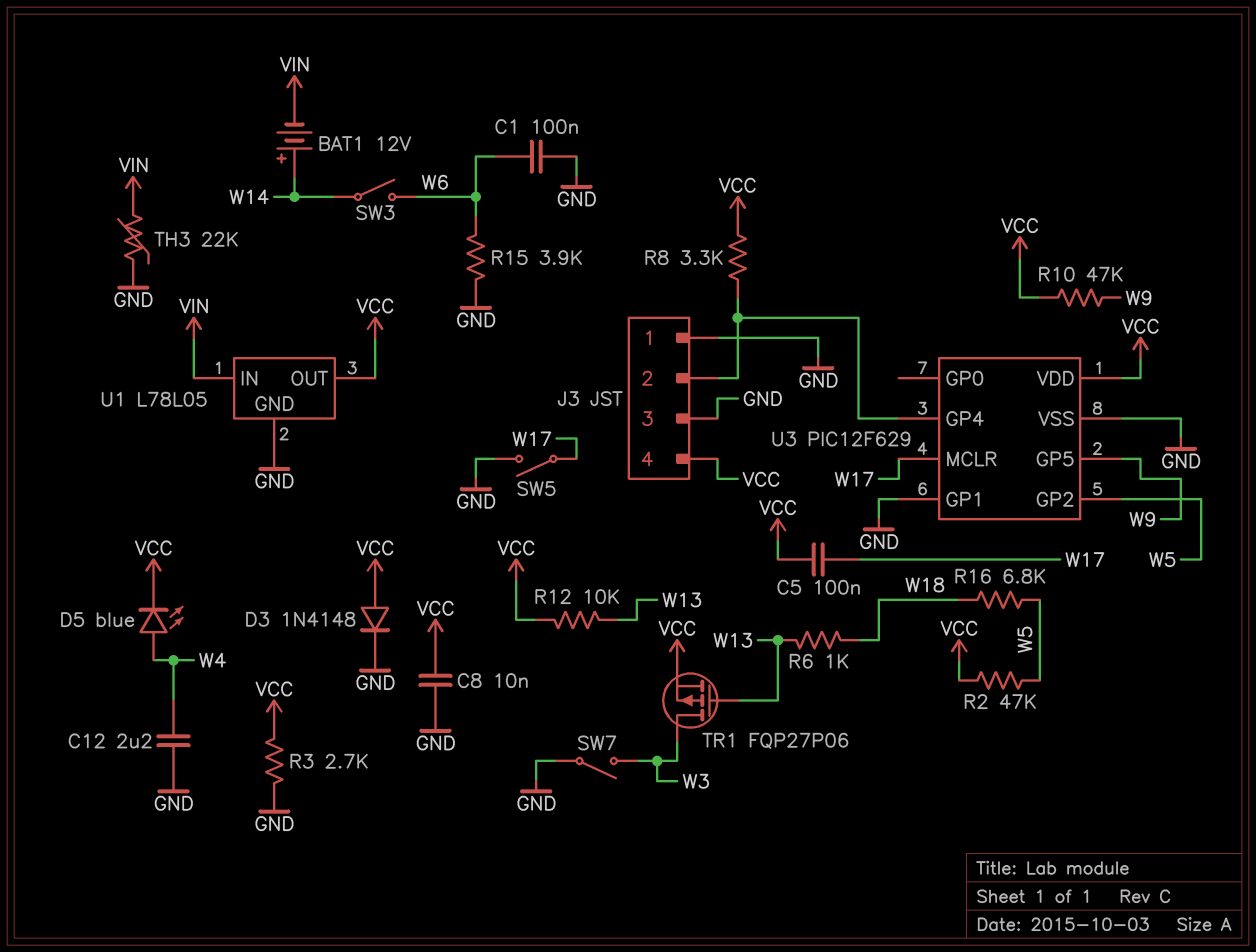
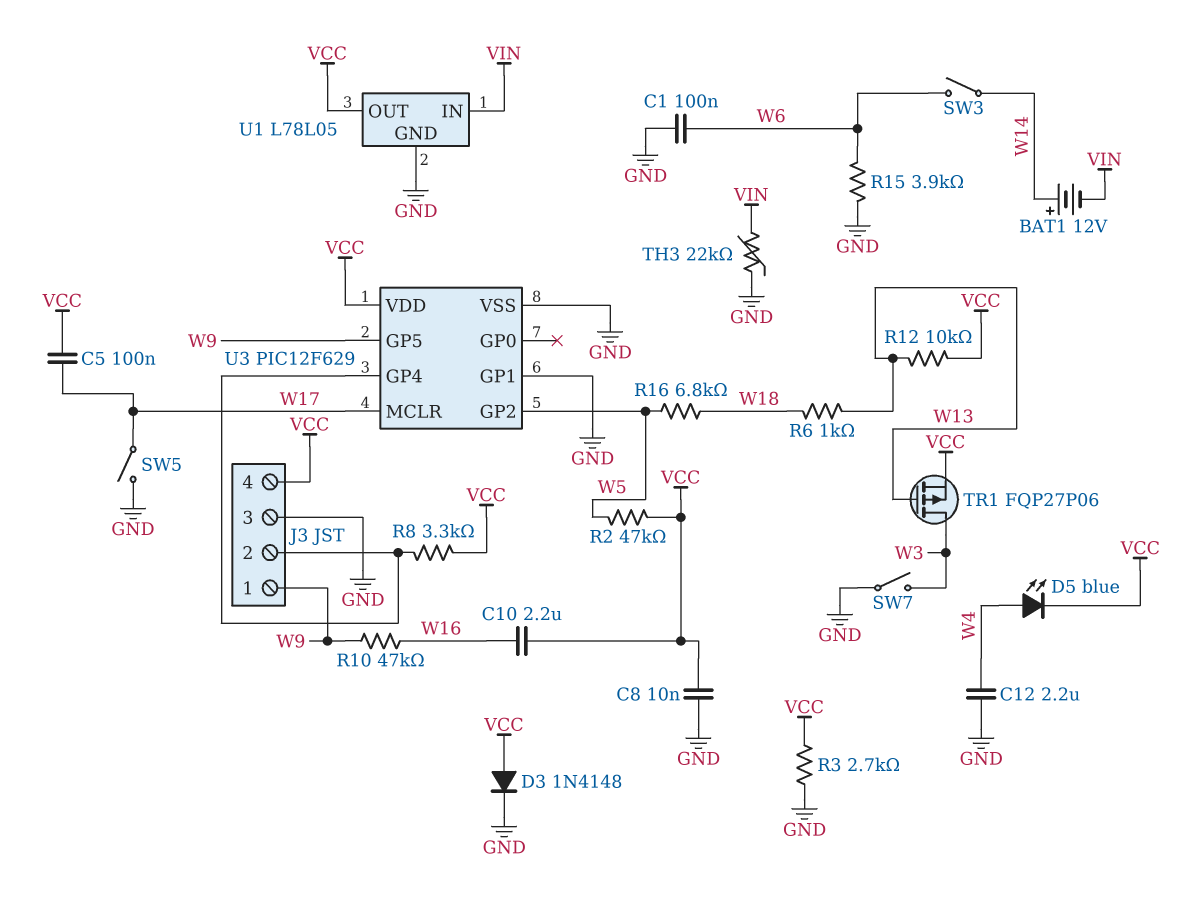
C10: none -> 2.2uF (VCC, W16)
J3 pin 1: GND -> W9
R10: 47k (VCC, W9) -> 47k (W9, W16)

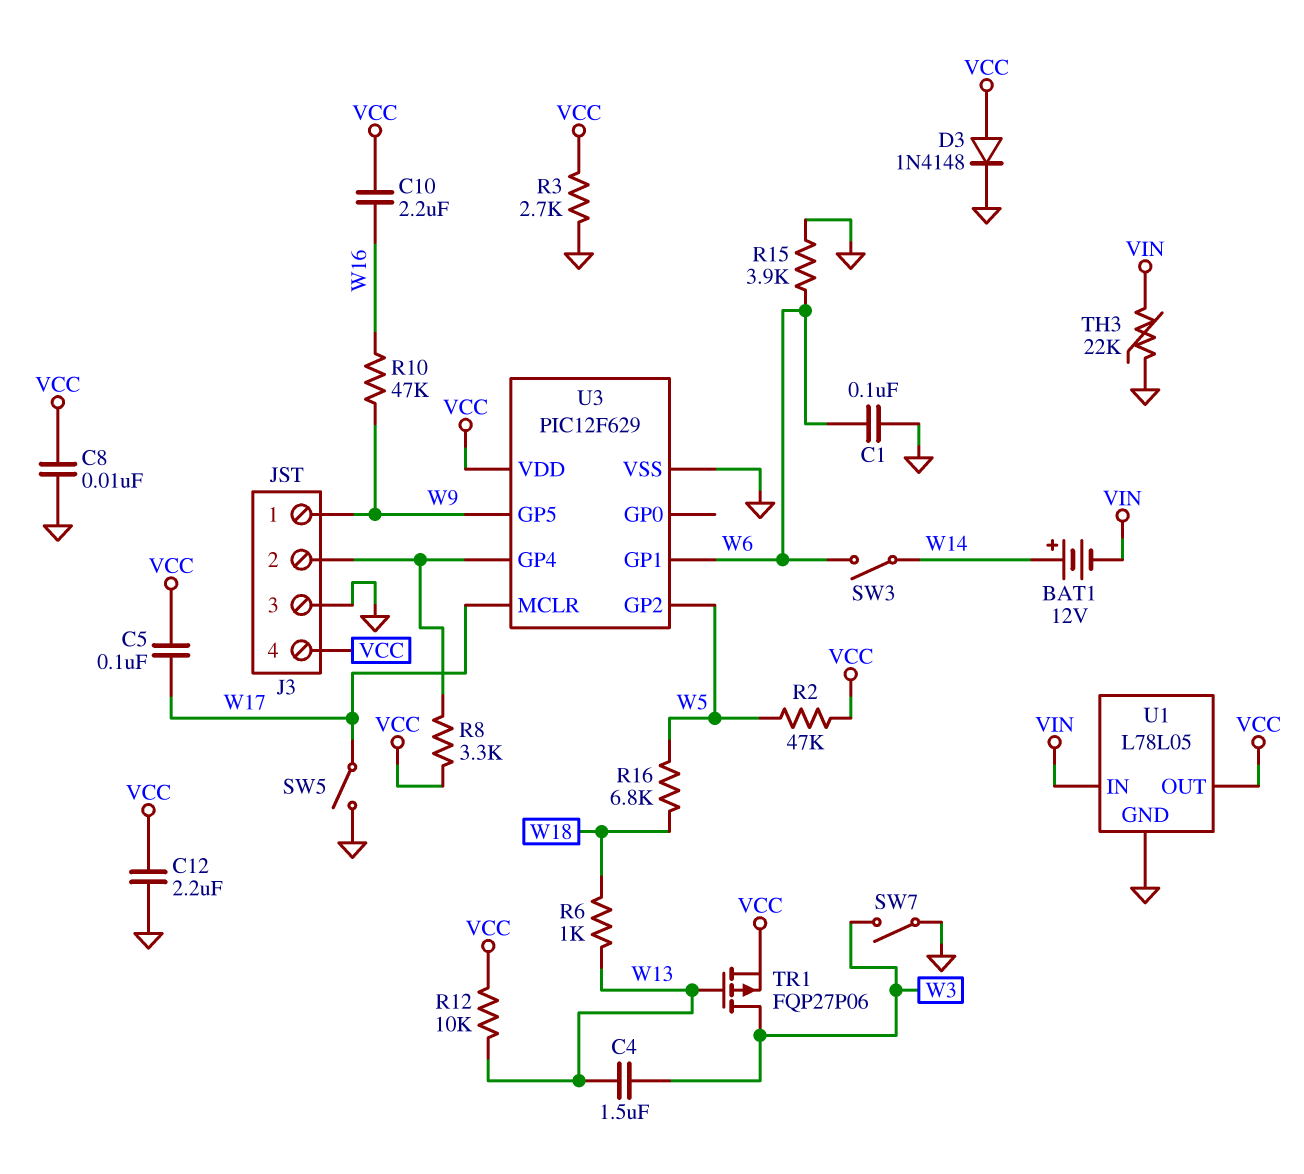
C4: none -> 1.5uF (W3, W13)
C12: 2.2uF (GND, W4) -> 2.2uF (GND, VCC)
D5: LED blue (A W4, K VCC) -> none
U3 pin GP1: GND -> W6

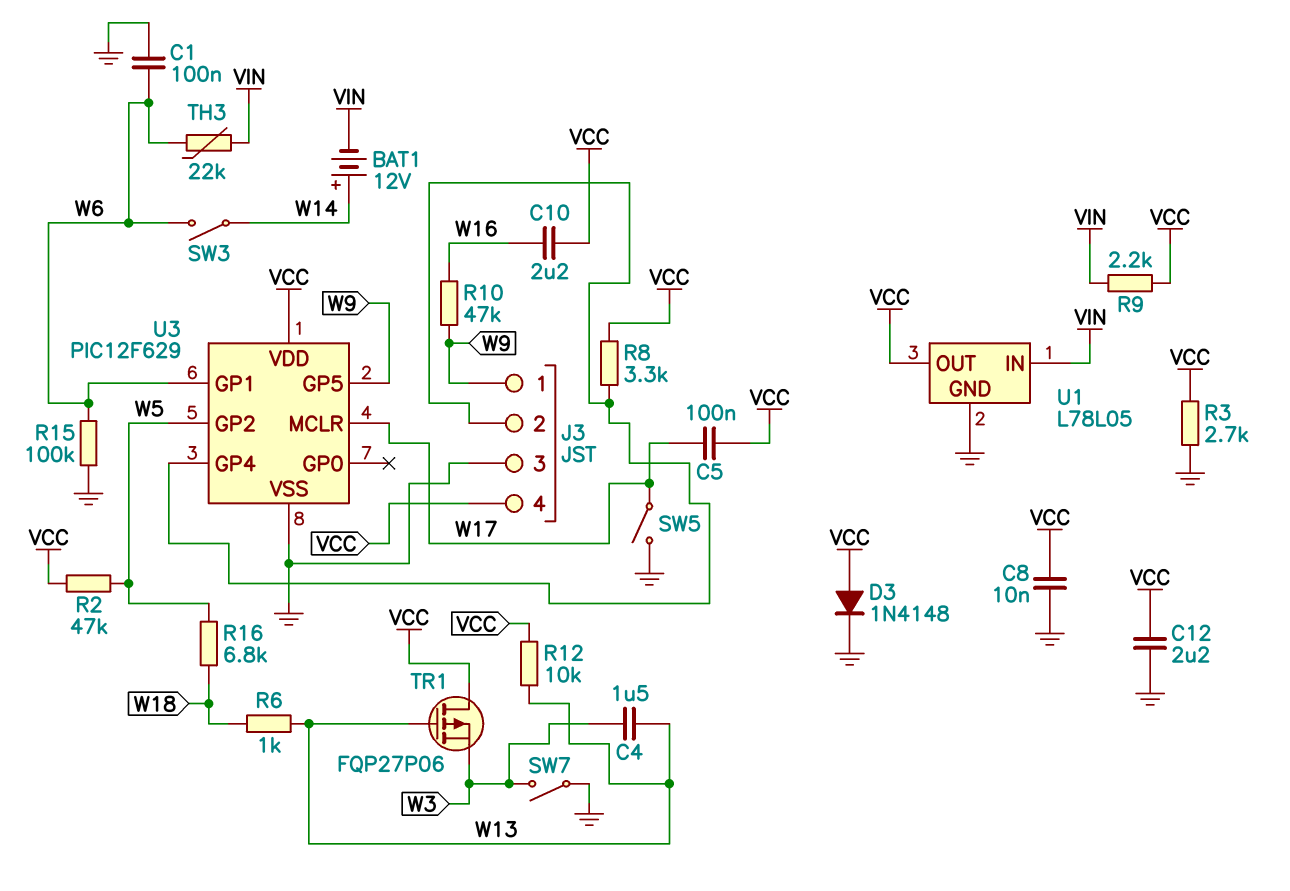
R9: none -> 2.2k (VCC, VIN)
R15: 3.9k (GND, W6) -> 100k (GND, W6)
TH3: 22k (GND, VIN) -> 22k (VIN, W6)
TR1: PMOS FQP27P06 (G W13, D W3, S VCC) -> PMOS FQP27P06 (G W13, D VCC, S W3)

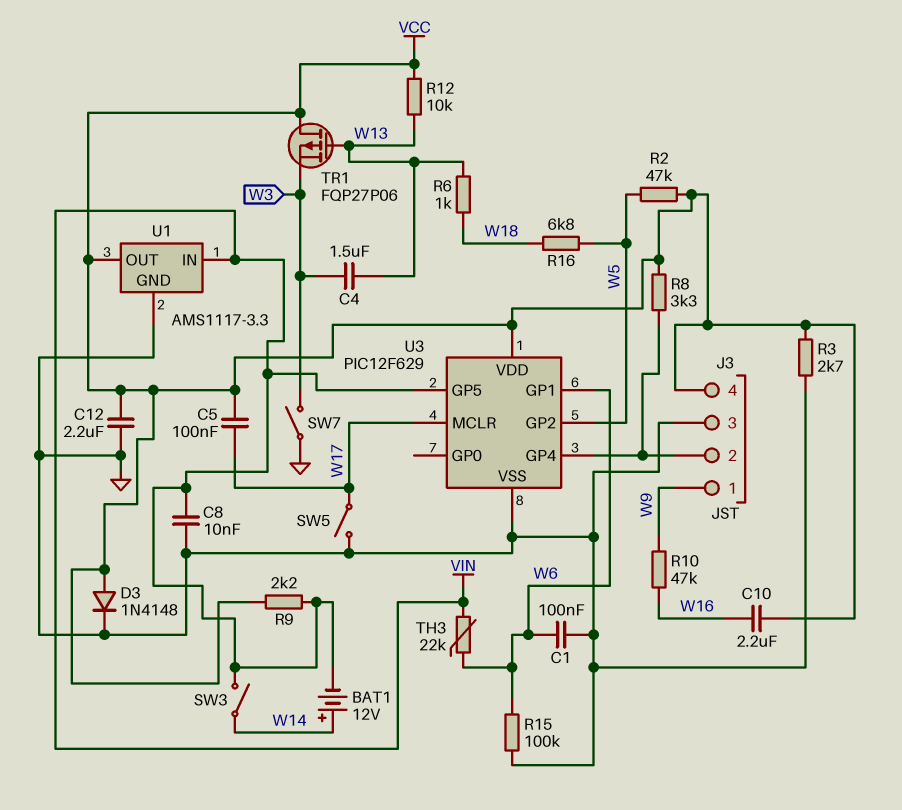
C8: 10nF (GND, VCC) -> 10nF (GND, VIN)
SW3: switch (W6, W14) -> switch (VIN, W14)
U1: L78L05 -> AMS1117-3.3
U3 pin GP5: W9 -> VIN

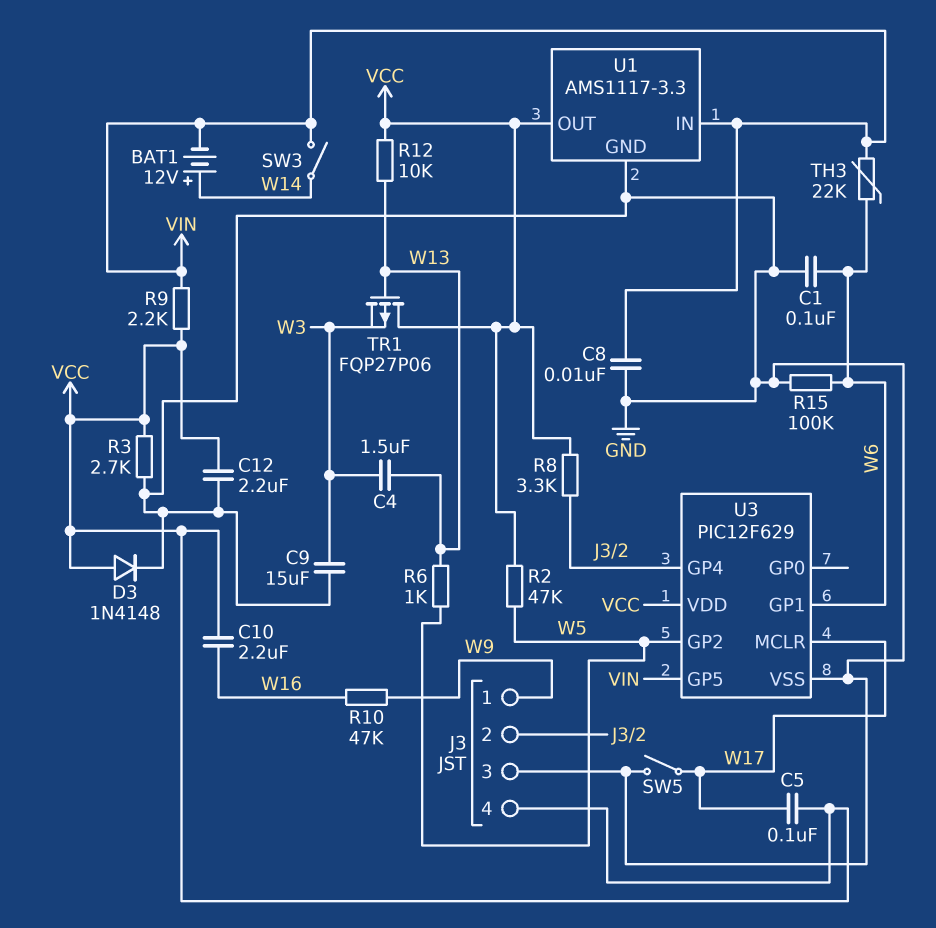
C9: none -> 15uF (GND, W3)
R6: 1k (W13, W18) -> 1k (W5, W13)
R16: 6.8k (W5, W18) -> none
SW7: switch (GND, W3) -> none

